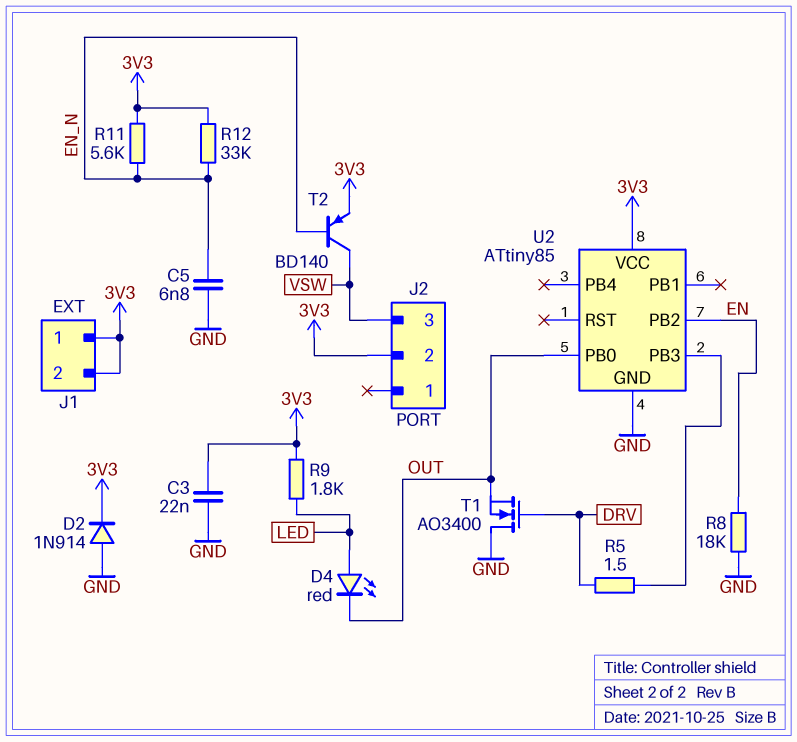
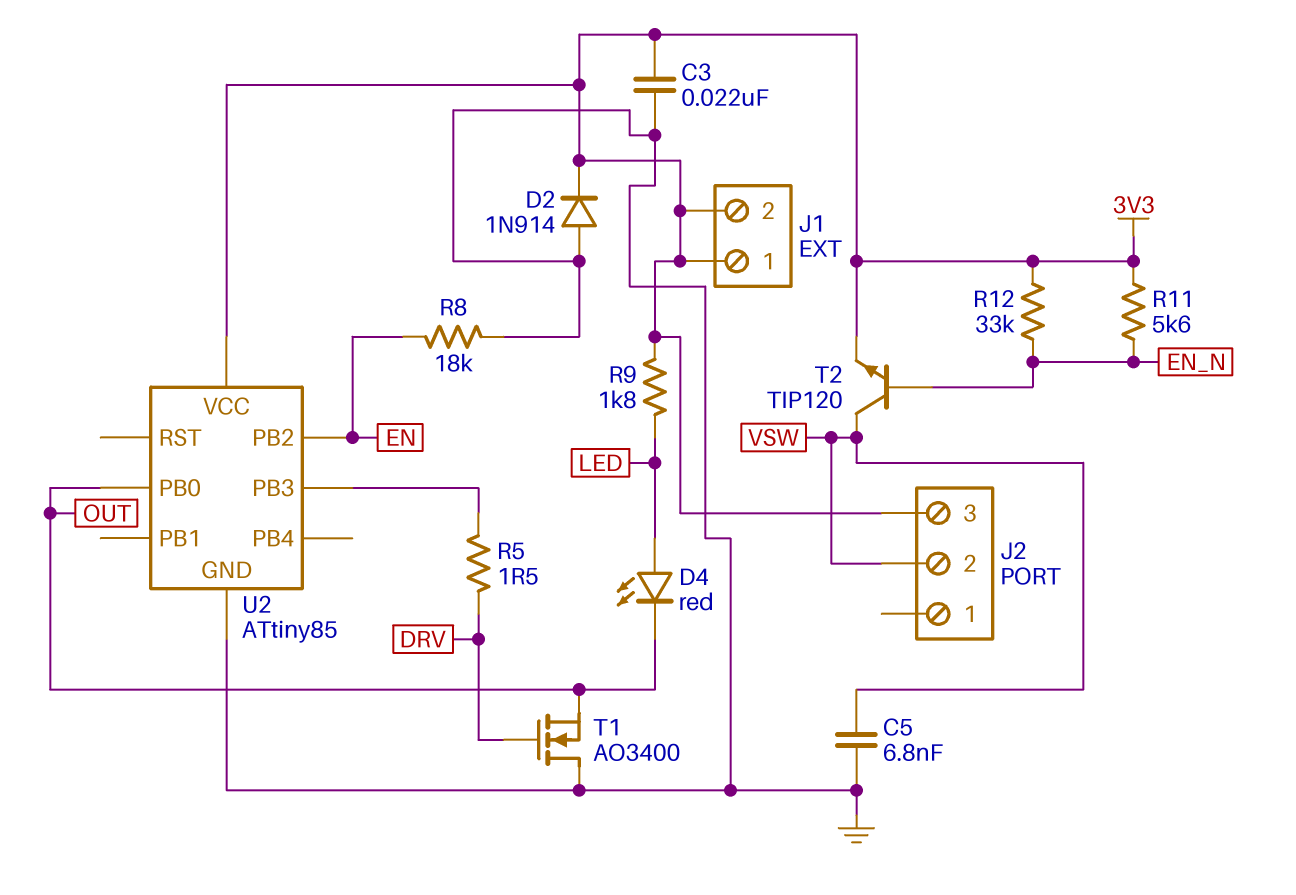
C5: 6.8nF (EN_N, GND) -> 6.8nF (GND, VSW)
J2 pin 2: 3V3 -> VSW
J2 pin 3: VSW -> 3V3
T2: PNP BD140 (B EN_N, C VSW, E 3V3) -> NPN TIP120 (B EN_N, C VSW, E 3V3)

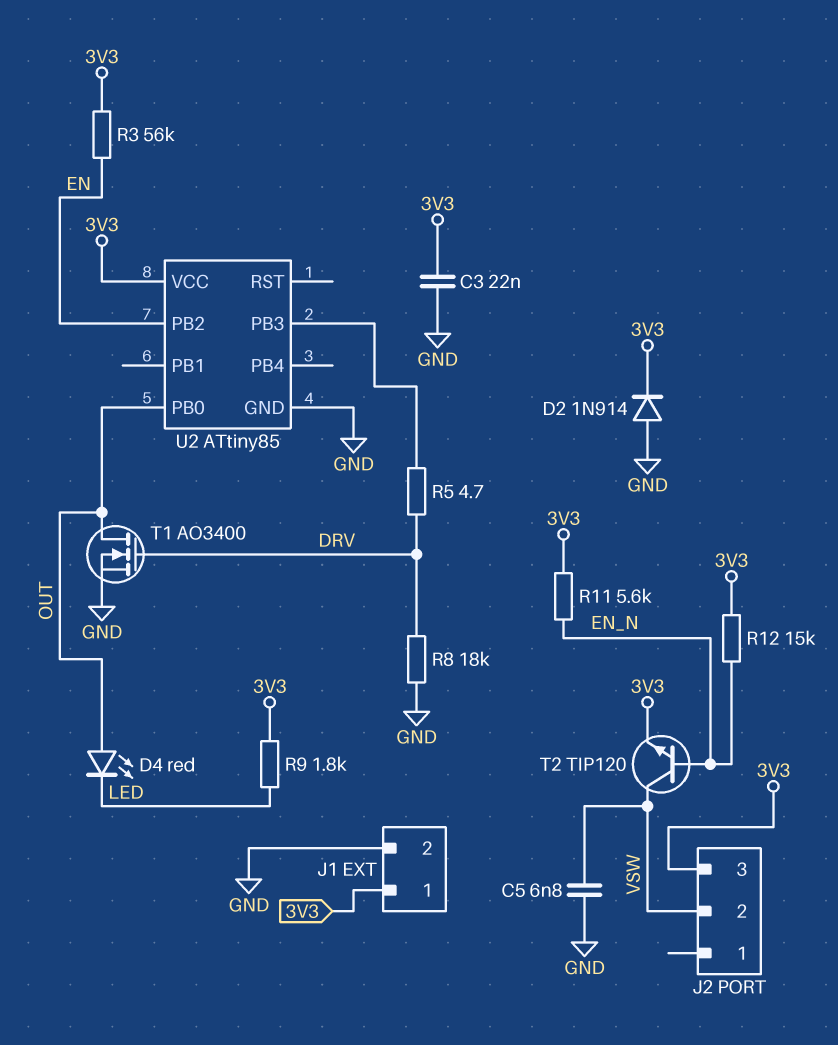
D4: LED red (A LED, K OUT) -> LED red (A OUT, K LED)
J1 pin 2: 3V3 -> GND
R3: none -> 56k (3V3, EN)
R5: 1.5 (DRV, U2/PB3) -> 4.7 (DRV, U2/PB3)
R8: 18k (EN, GND) -> 18k (DRV, GND)
R12: 33k (3V3, EN_N) -> 15k (3V3, EN_N)
T1: NMOS AO3400 (G DRV, D GND, S OUT) -> NMOS AO3400 (G DRV, D OUT, S GND)

